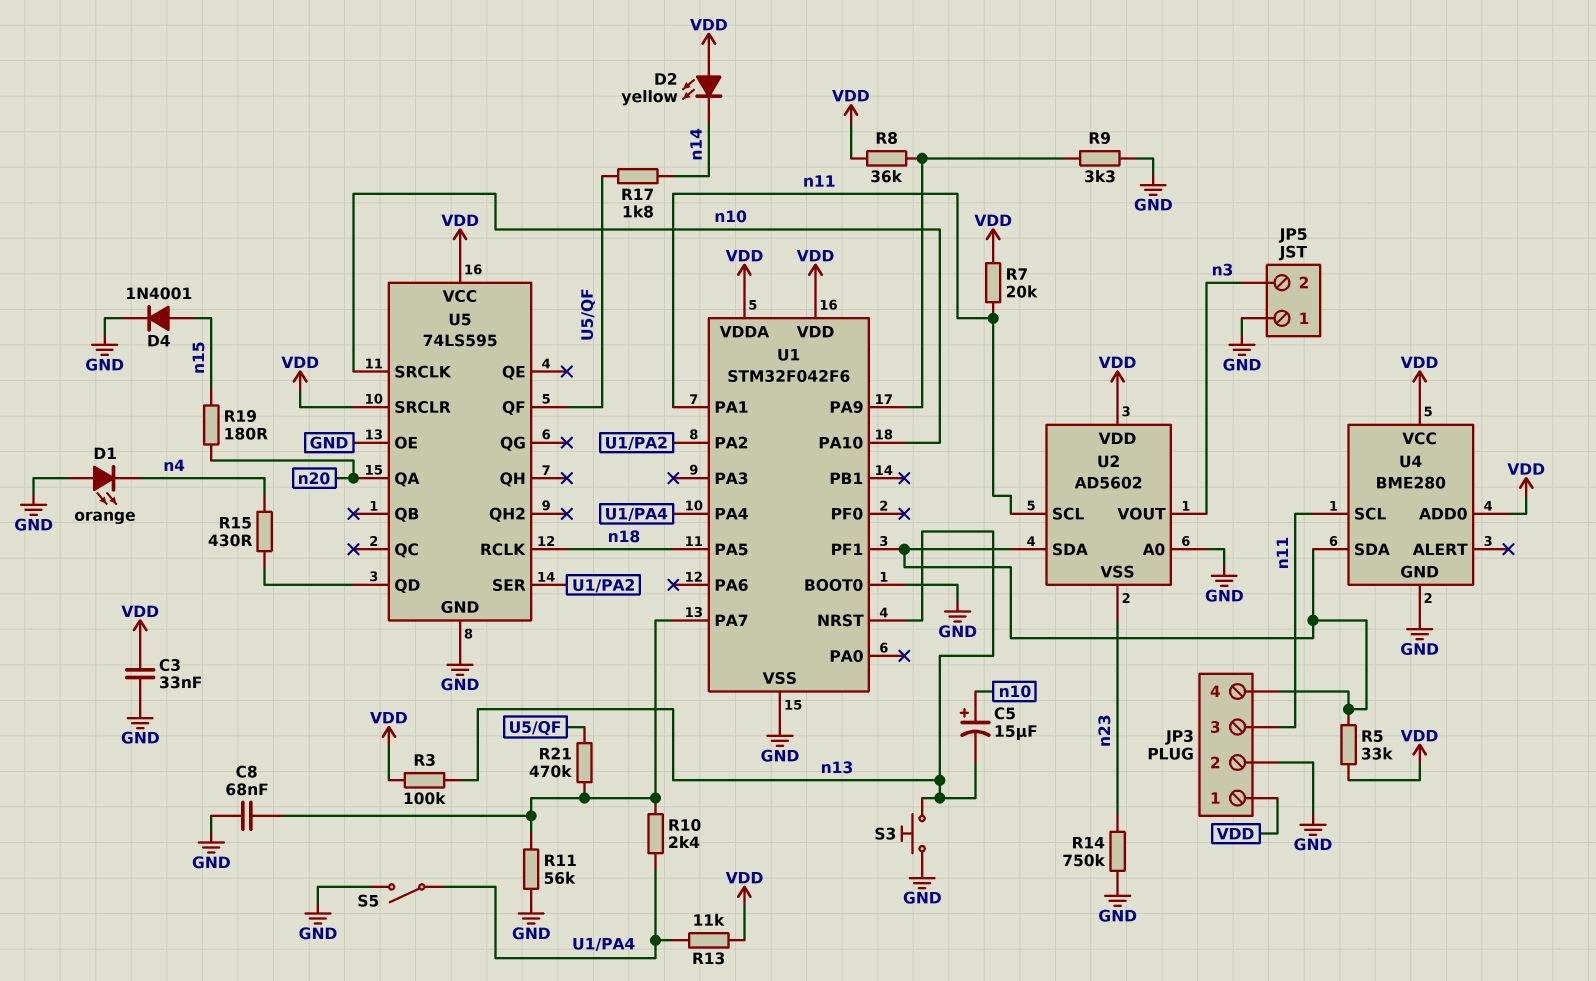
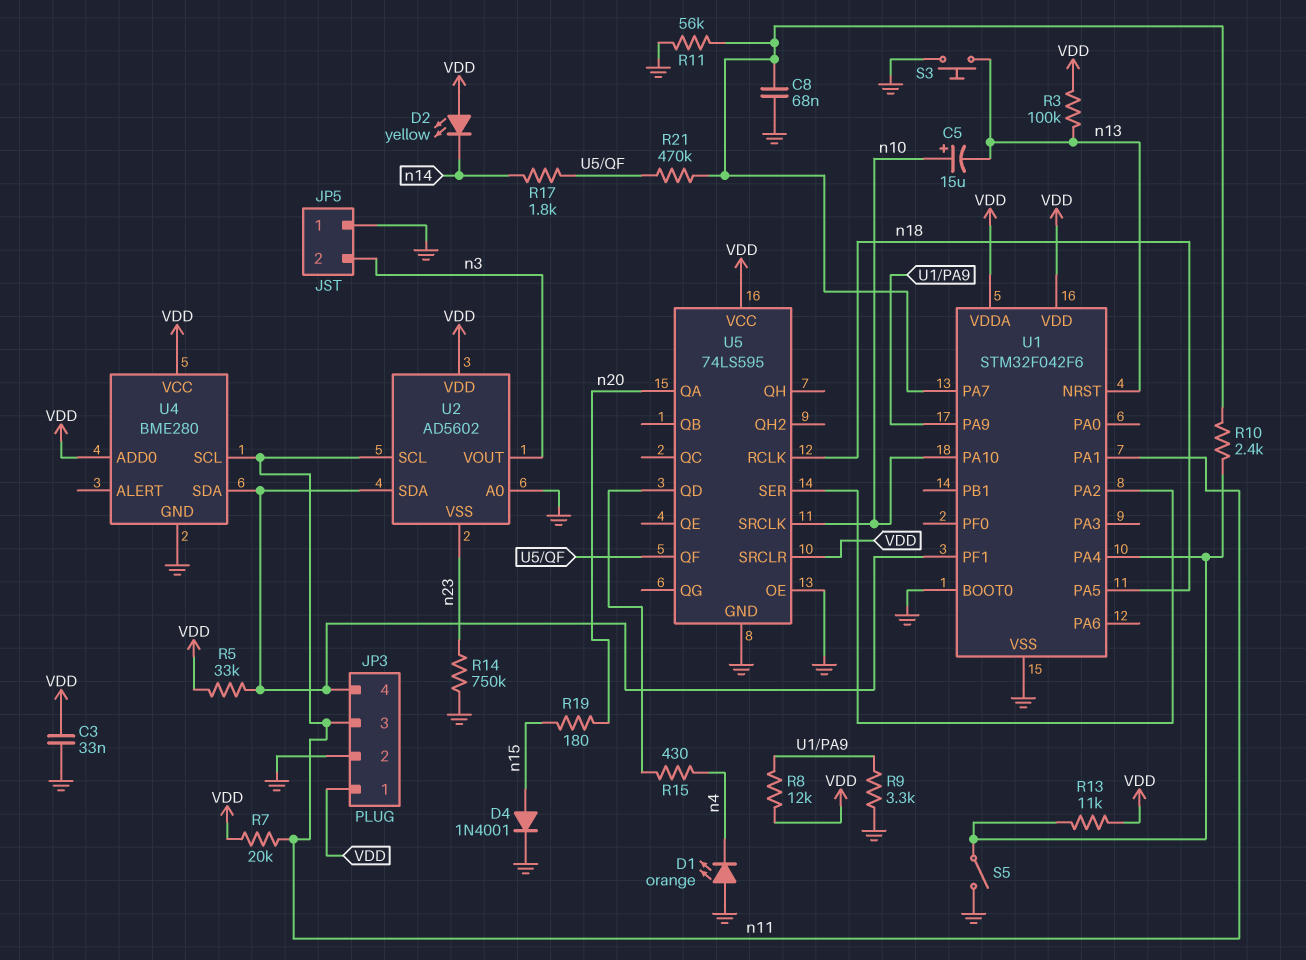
R8: 36k (U1/PA9, VDD) -> 12k (U1/PA9, VDD)

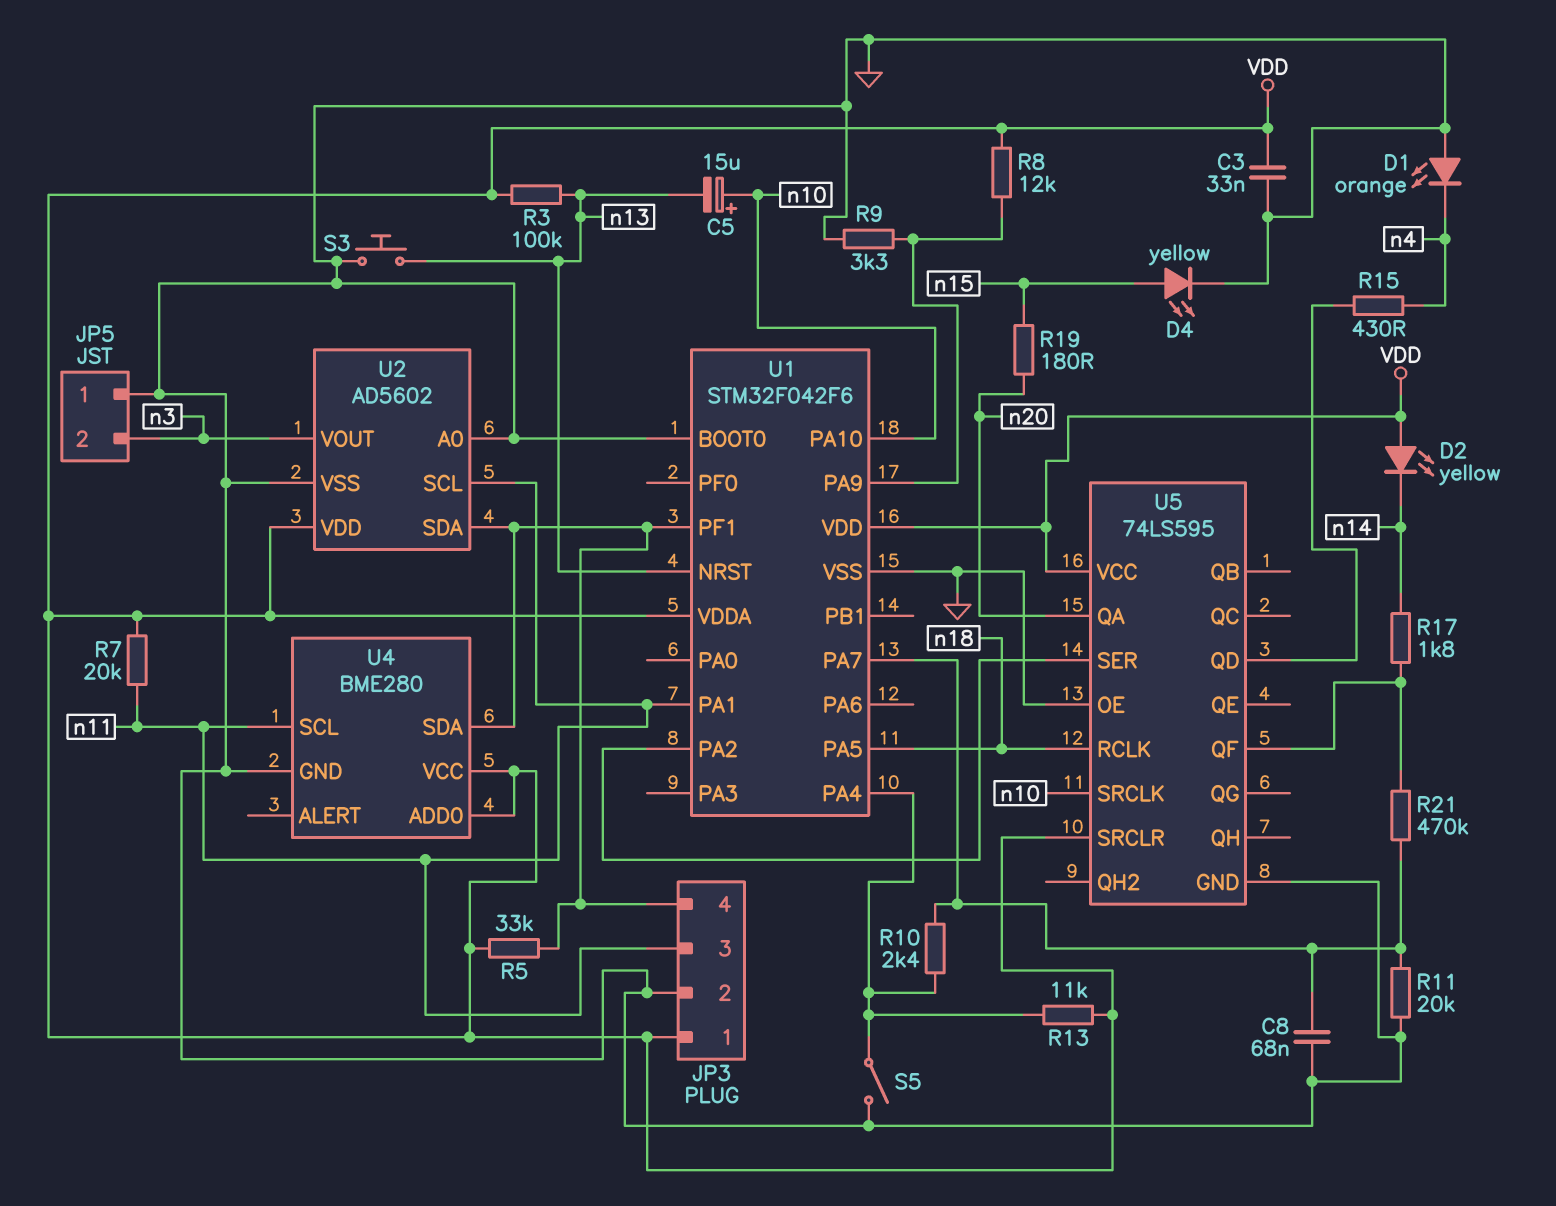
D4: diode 1N4001 (A n15, K GND) -> LED yellow (A n15, K GND)
R11: 56k (GND, U1/PA7) -> 20k (GND, U1/PA7)
R14: 750k (GND, n23) -> none
U2 pin VSS: n23 -> GND

